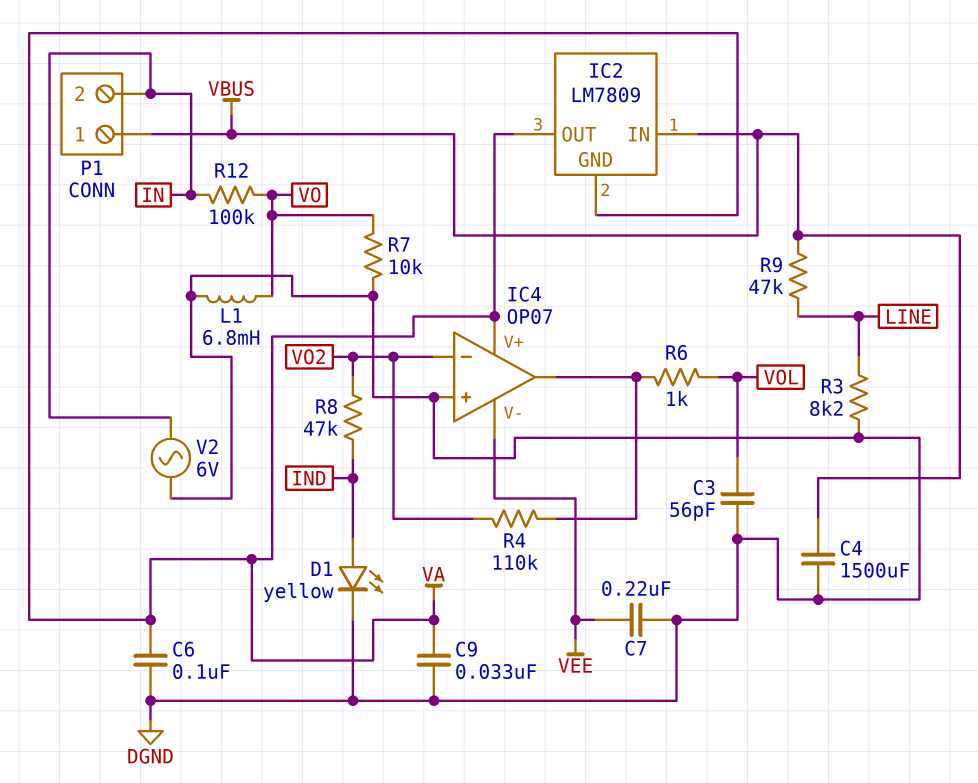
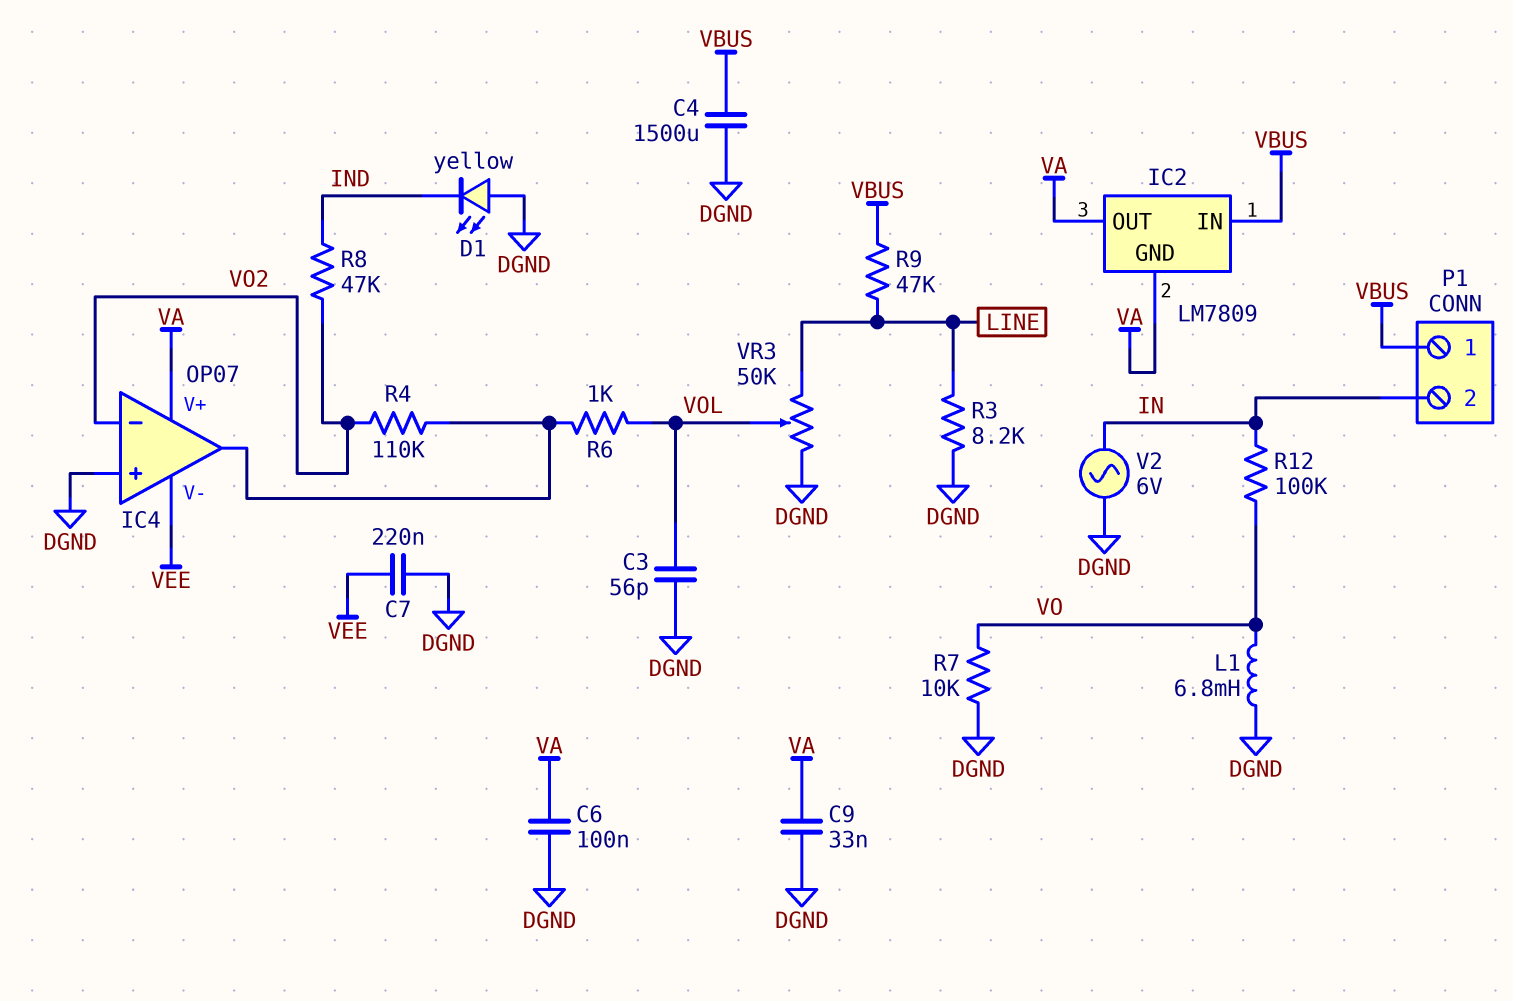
D1: LED yellow (A IND, K DGND) -> LED yellow (A DGND, K IND)
VR3: none -> 50k (DGND, LINE, wiper VOL)

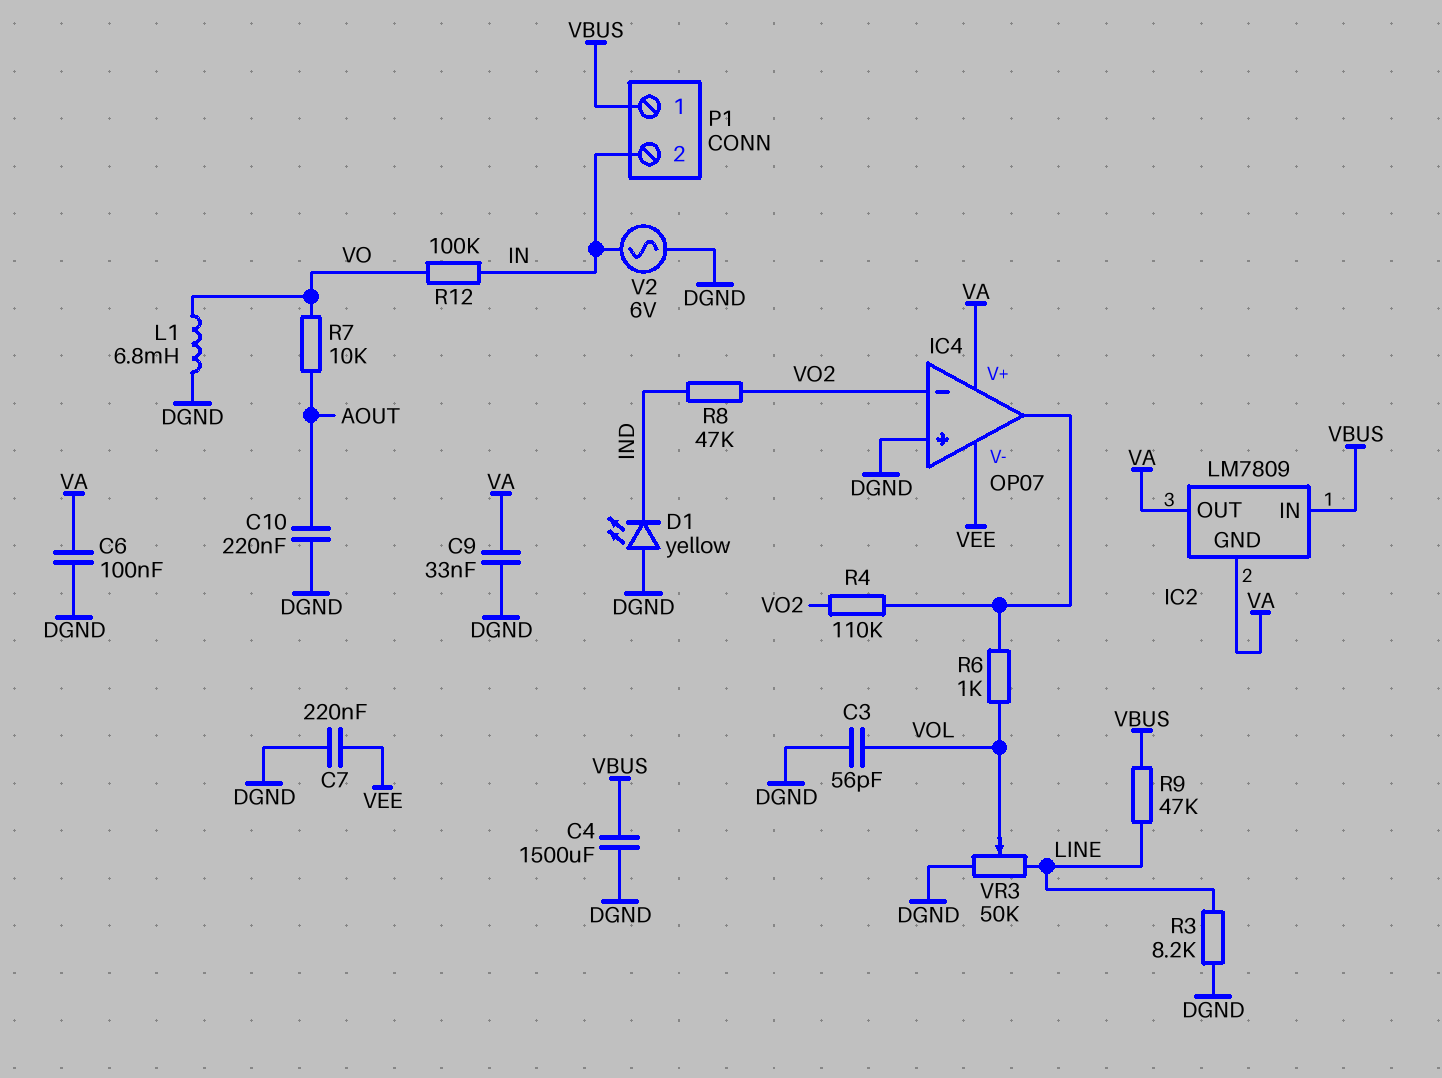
C10: none -> 220nF (AOUT, DGND)
R7: 10k (DGND, VO) -> 10k (AOUT, VO)

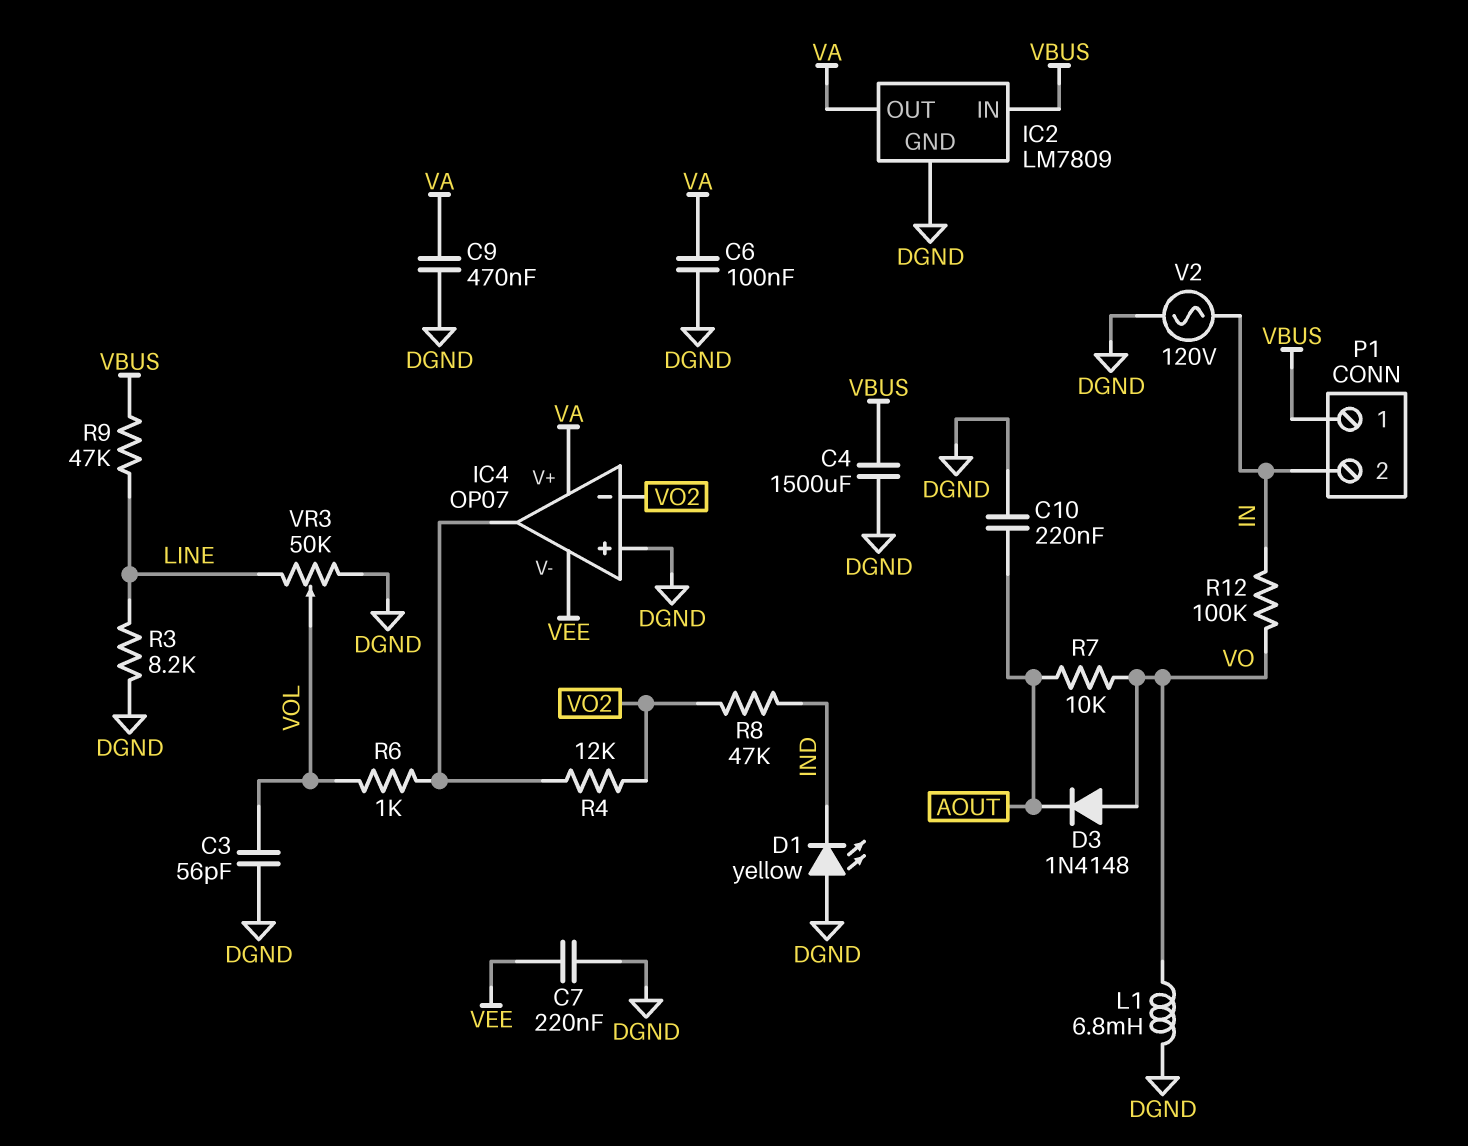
C9: 33nF (DGND, VA) -> 470nF (DGND, VA)
D3: none -> diode 1N4148 (A VO, K AOUT)
IC2 pin GND: VA -> DGND
R4: 110k (IC4/out, VO2) -> 12k (IC4/out, VO2)
V2: AC 6V (DGND, IN) -> AC 120V (DGND, IN)

